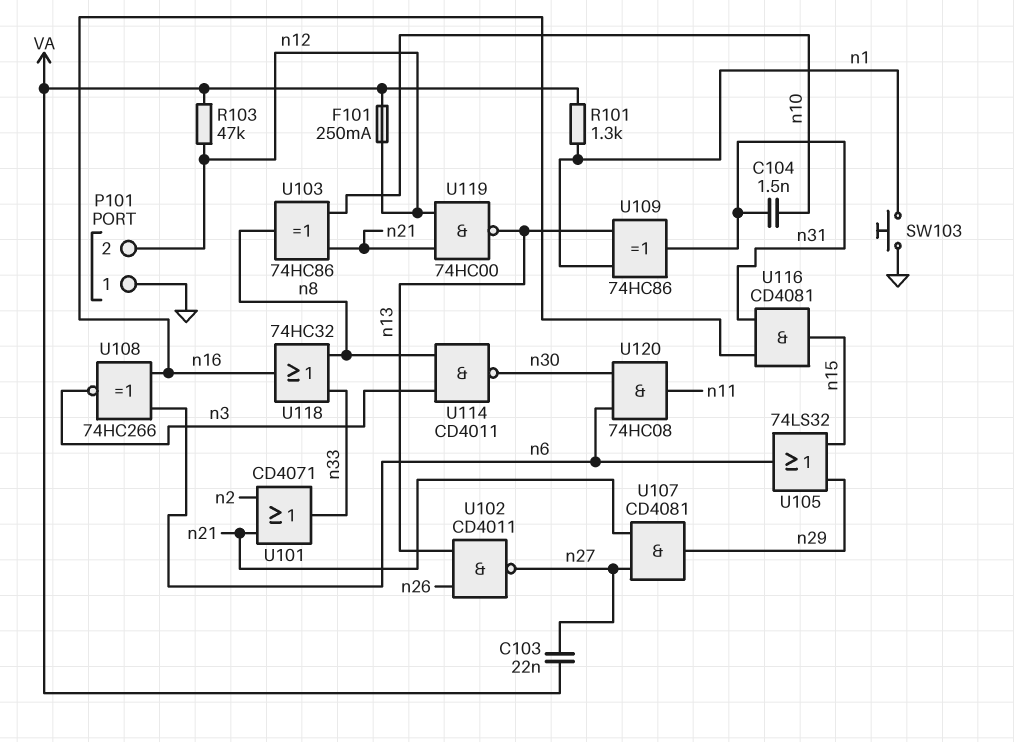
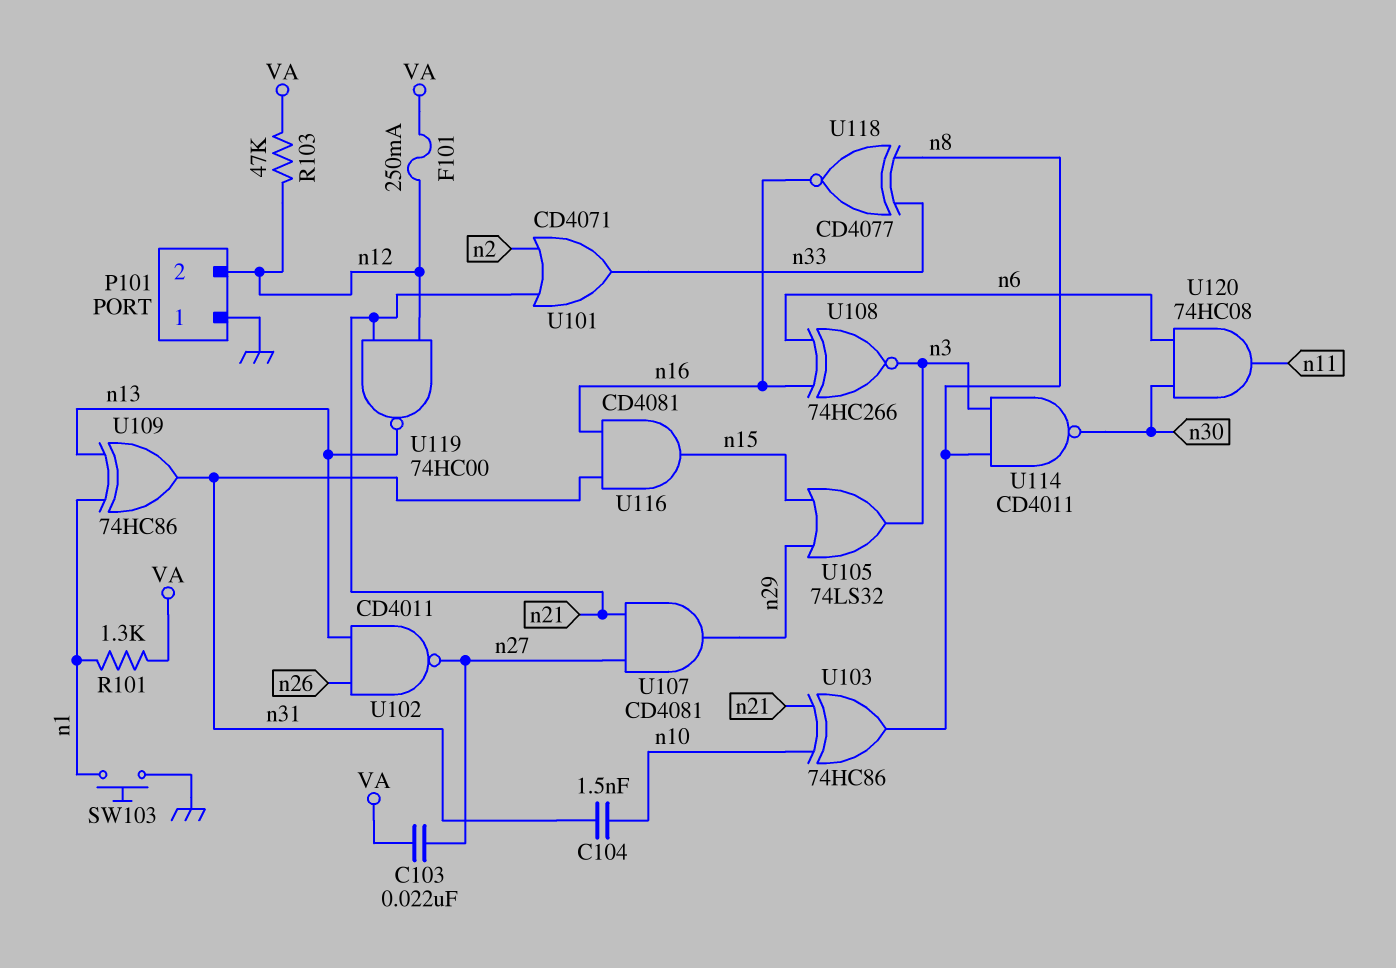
U105: OR 74LS32 (in n15, in n29, out n6) -> OR 74LS32 (in n15, in n29, out n3)
U118: OR 74HC32 (in n8, in n33, out n16) -> XNOR CD4077 (in n8, in n33, out n16)

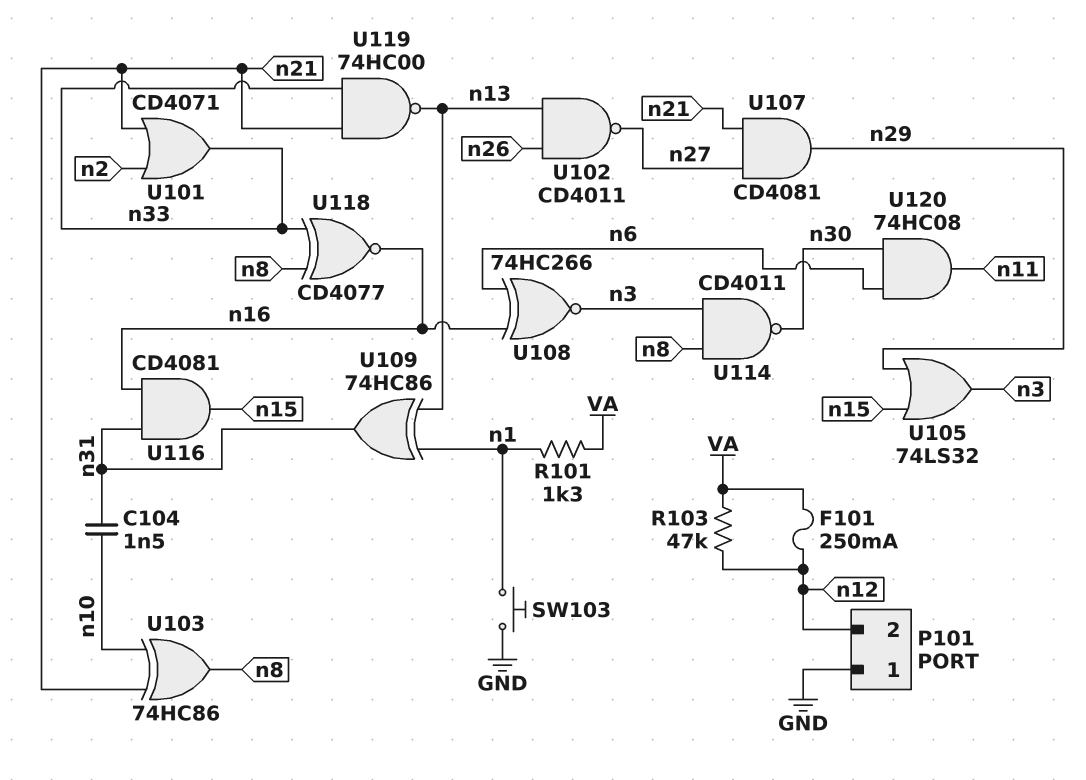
C103: 22nF (VA, n27) -> none
U119: NAND 74HC00 (in n12, in n21, out n13) -> NAND 74HC00 (in n21, in n33, out n13)

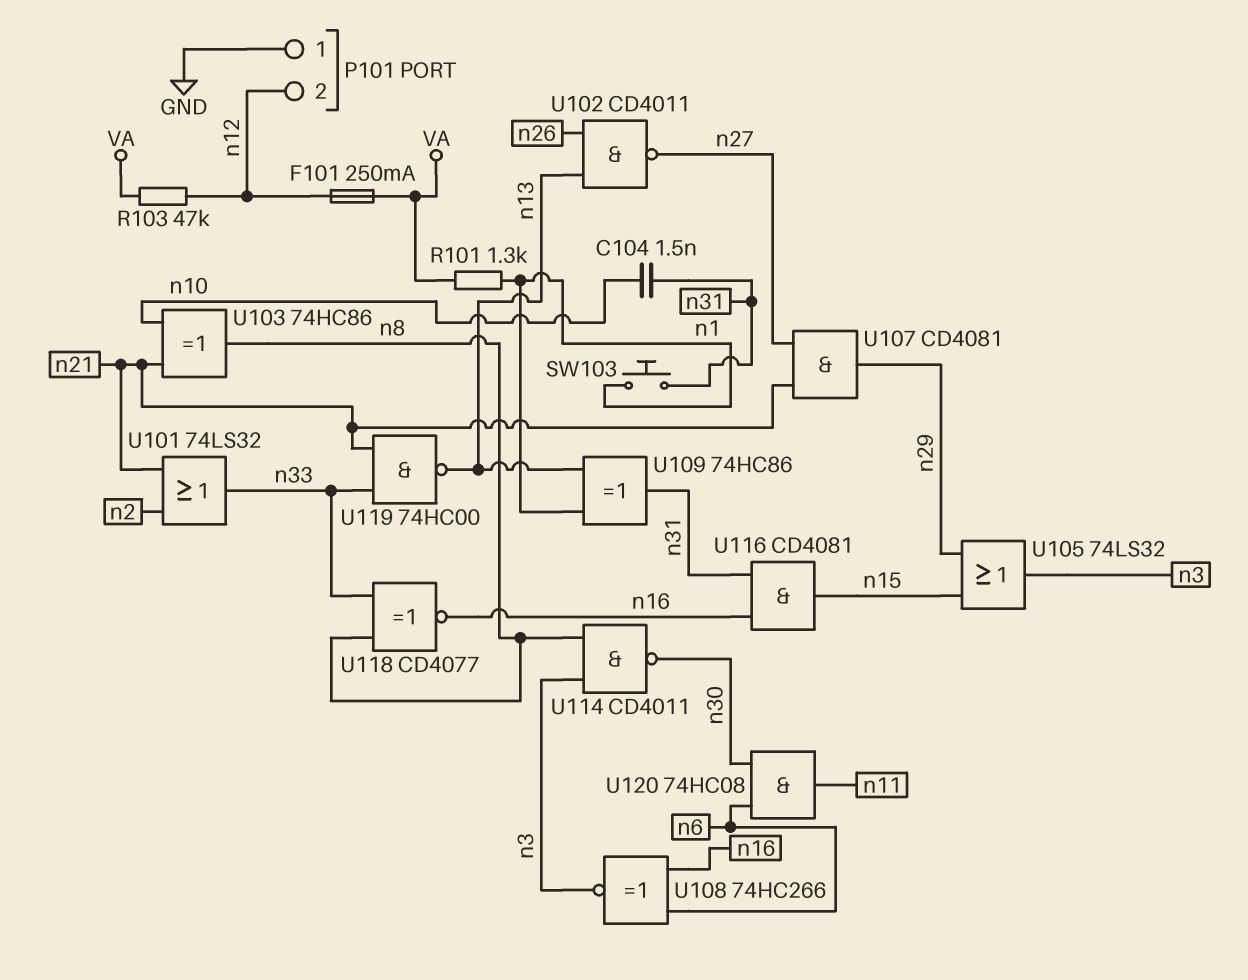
SW103: button (GND, n1) -> button (n1, n31)
U101: OR CD4071 (in n2, in n21, out n33) -> OR 74LS32 (in n2, in n21, out n33)

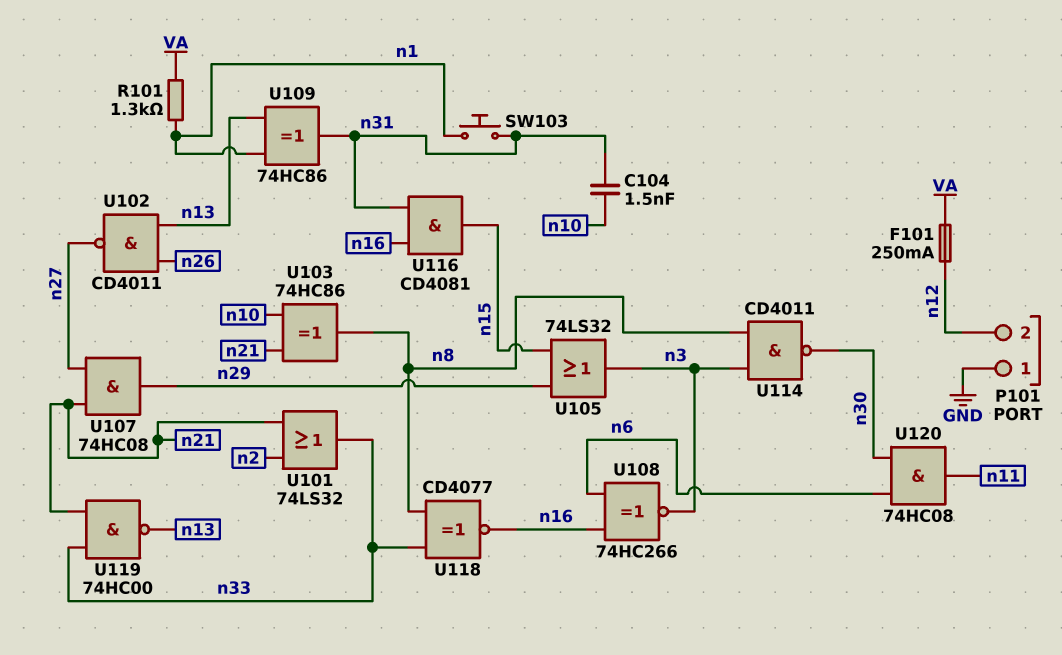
R103: 47k (VA, n12) -> none
U107: AND CD4081 (in n21, in n27, out n29) -> AND 74HC08 (in n21, in n27, out n29)

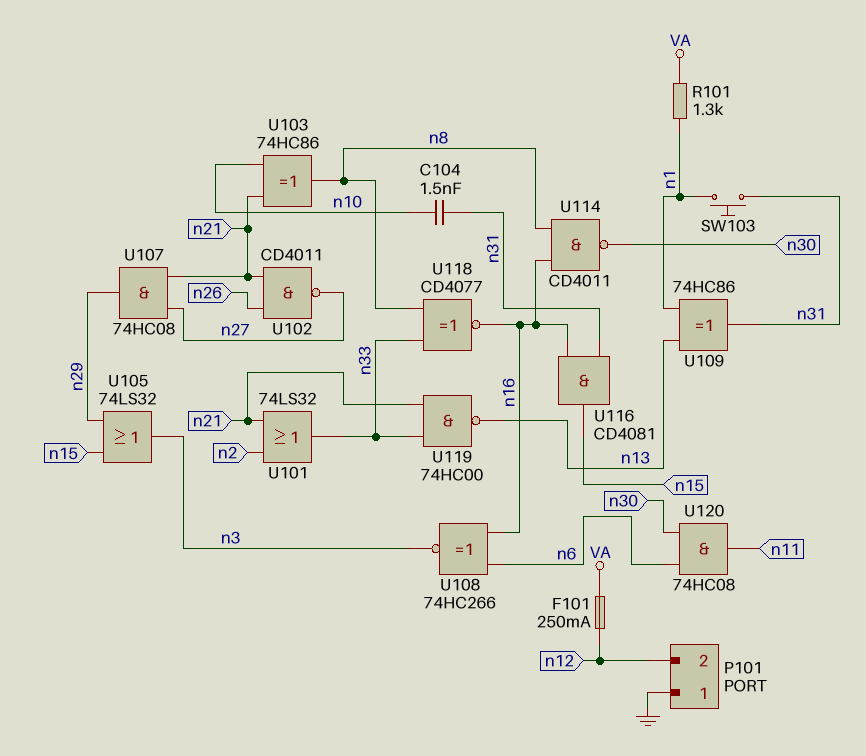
U102: NAND CD4011 (in n13, in n26, out n27) -> NAND CD4011 (in n21, in n26, out n27)
U114: NAND CD4011 (in n3, in n8, out n30) -> NAND CD4011 (in n8, in n16, out n30)

